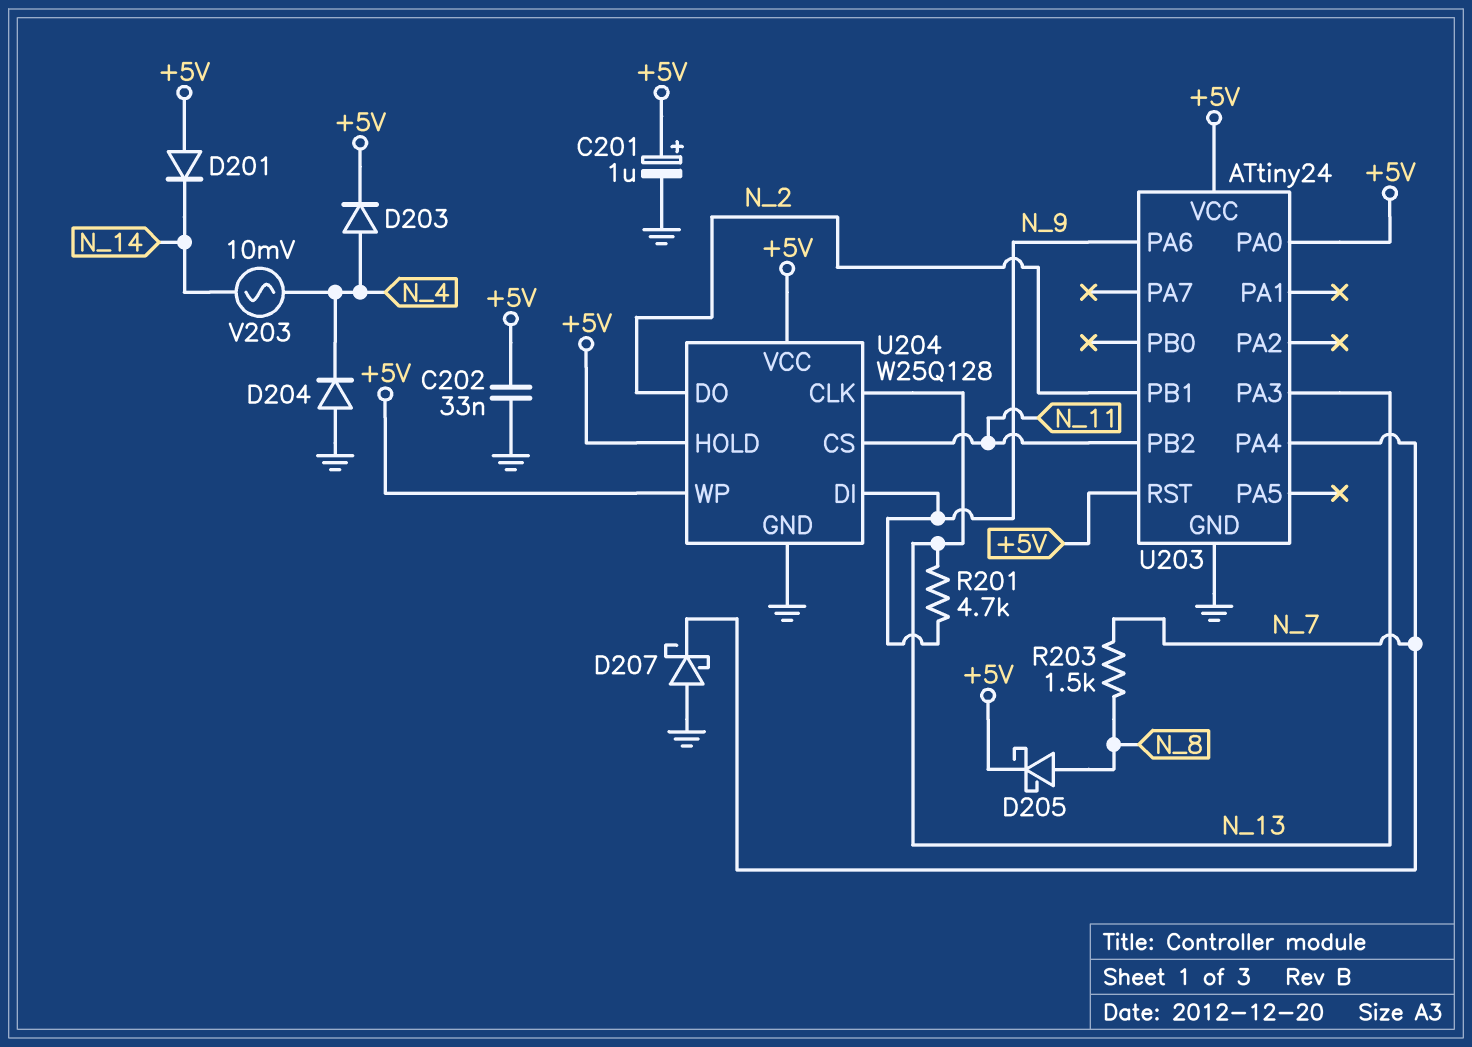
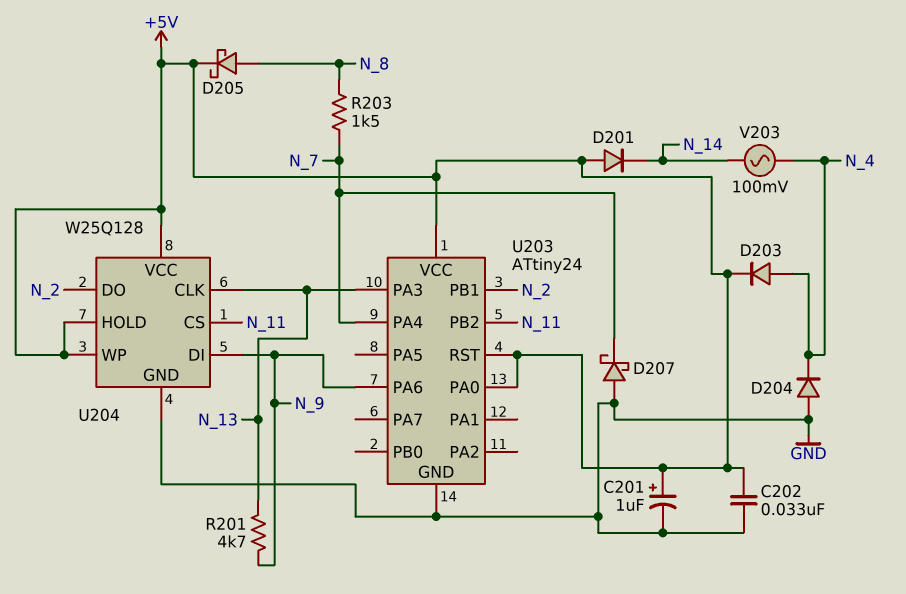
V203: AC 10mV (N_4, N_14) -> AC 100mV (N_4, N_14)

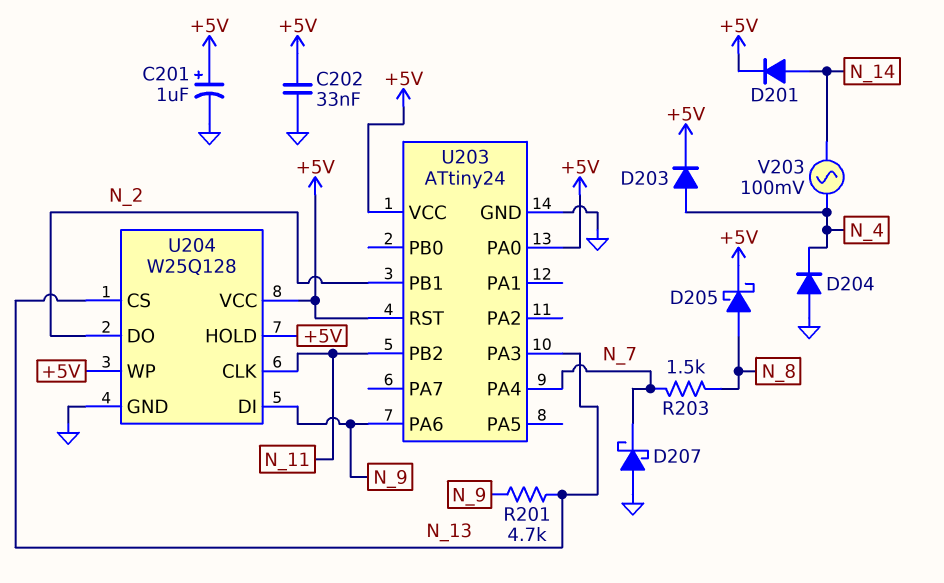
D201: diode (A +5V, K N_14) -> diode (A N_14, K +5V)
U204 pin CLK: N_13 -> N_11
U204 pin CS: N_11 -> N_13

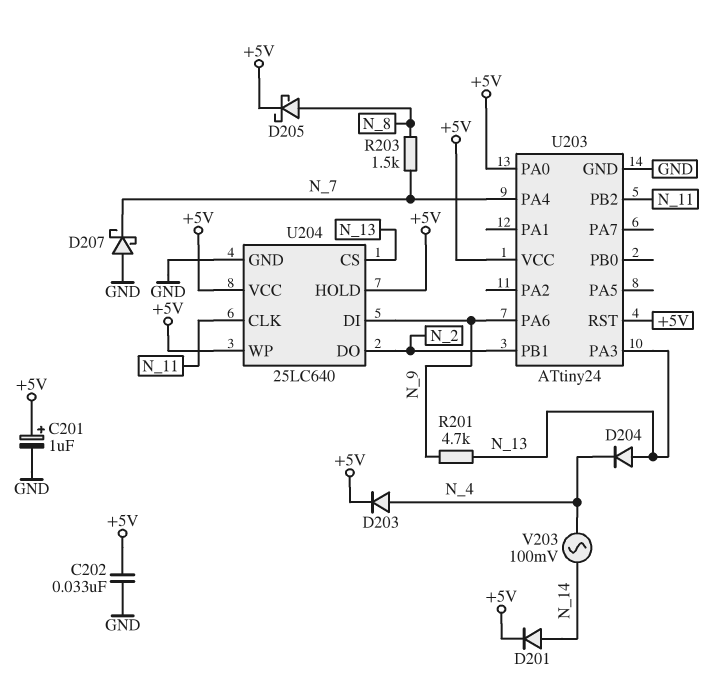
D204: diode (A GND, K N_4) -> diode (A N_13, K N_4)
U204: W25Q128 -> 25LC640

